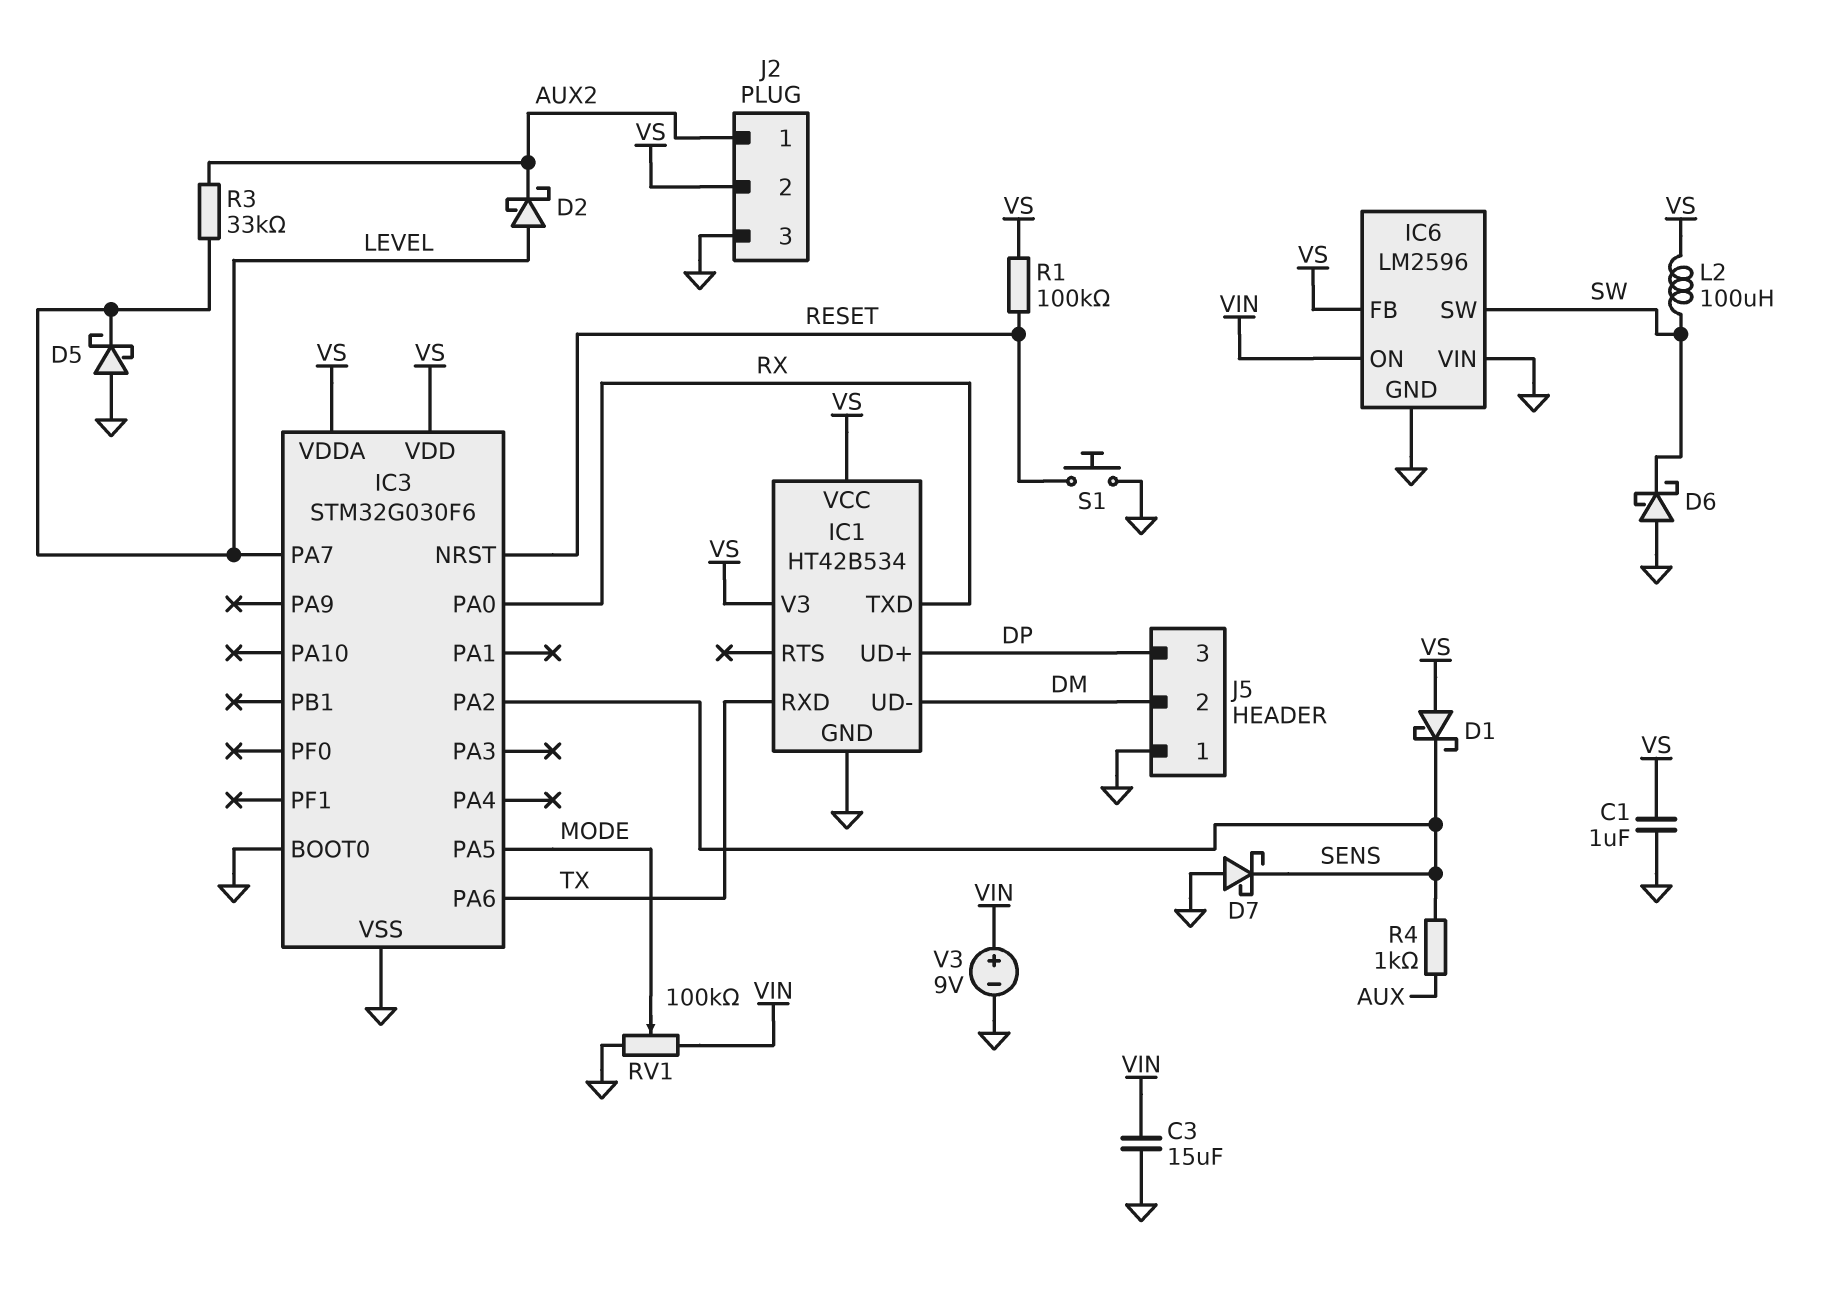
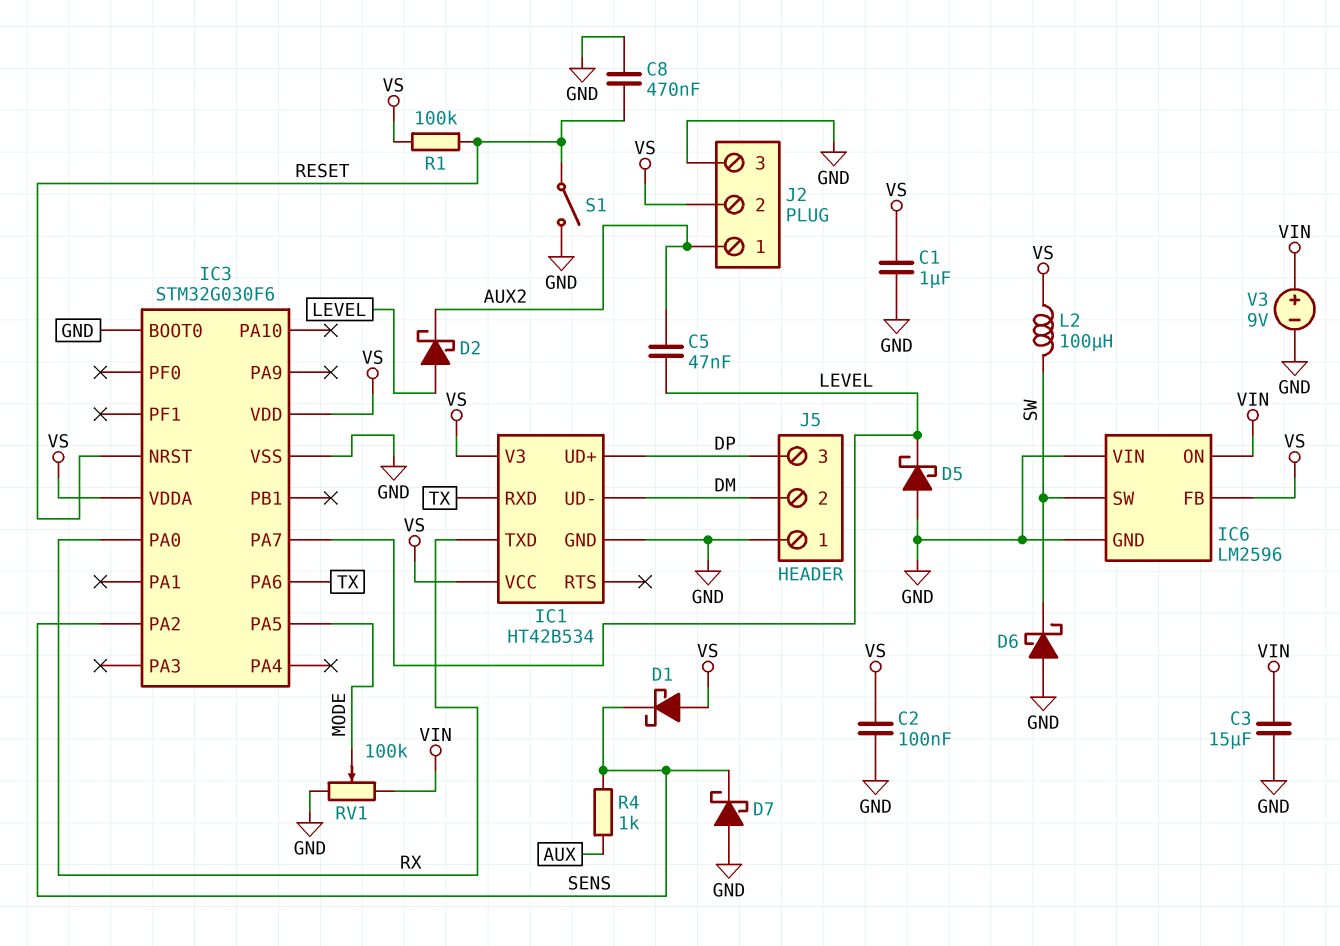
C2: none -> 100nF (GND, VS)
C5: none -> 47nF (AUX2, LEVEL)
C8: none -> 470nF (GND, RESET)
R3: 33k (AUX2, LEVEL) -> none
S1: button (GND, RESET) -> switch (GND, RESET)

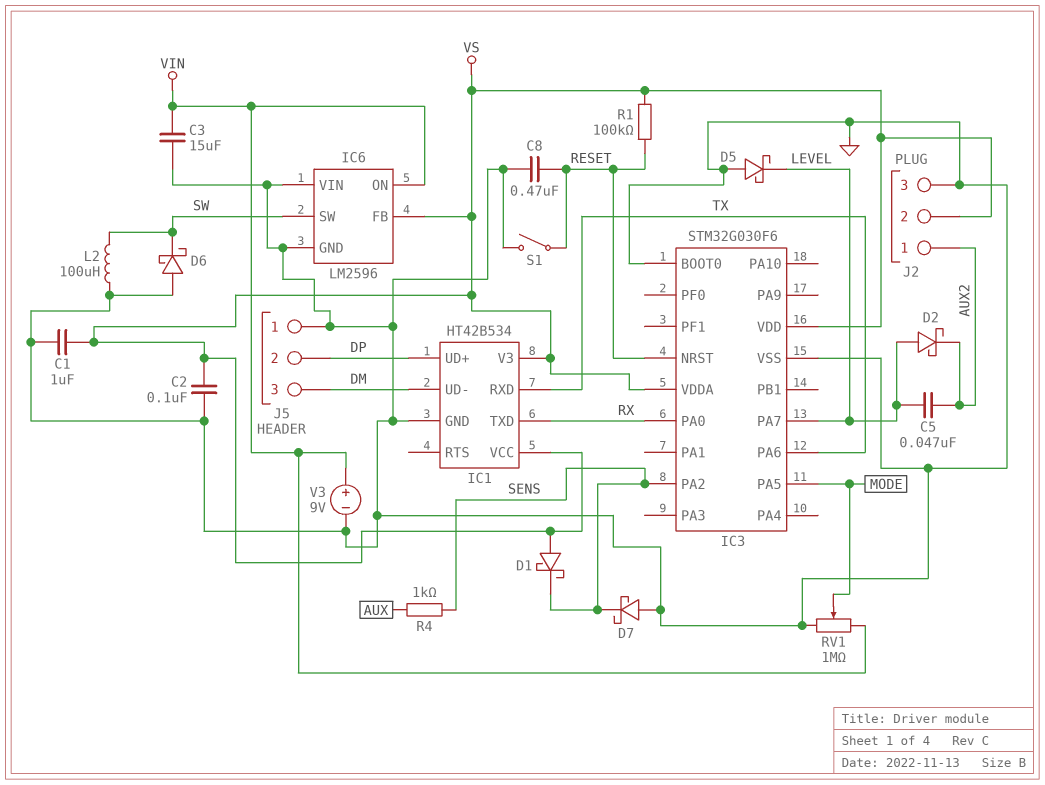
J5 pin 2: DM -> DP
J5 pin 3: DP -> DM
L2: 100uH (SW, VS) -> 100uH (GND, SW)
RV1: 100k (GND, VIN, wiper MODE) -> 1M (GND, VIN, wiper MODE)

